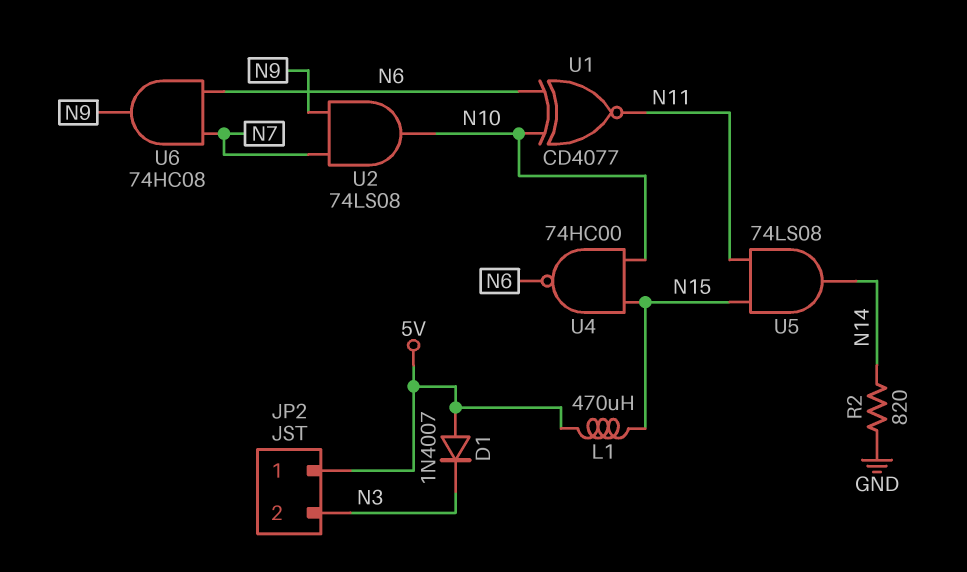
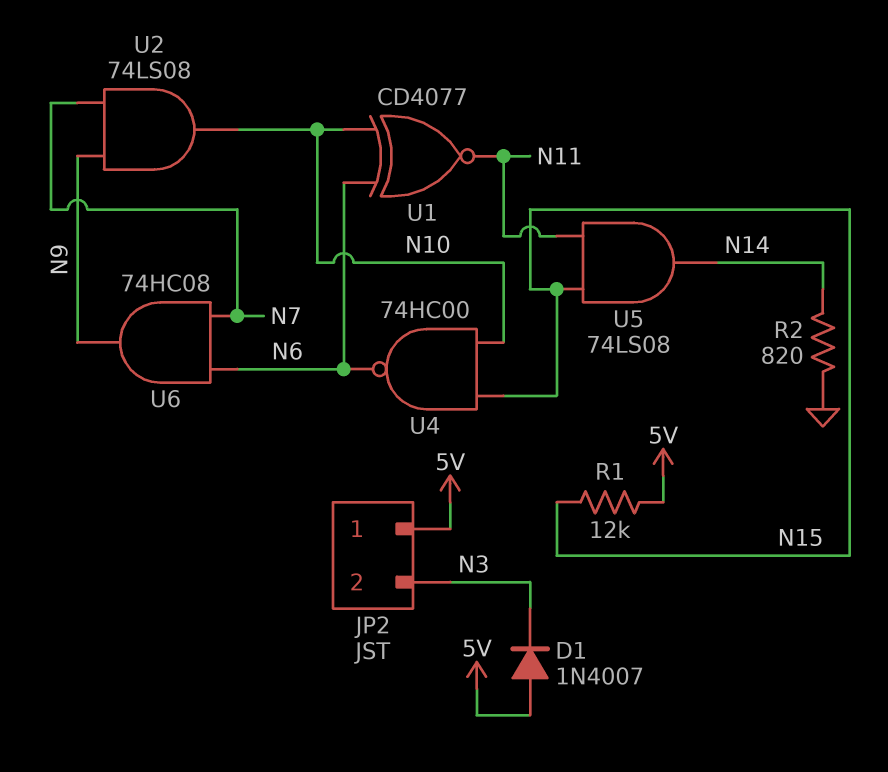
L1: 470uH (5V, N15) -> none
R1: none -> 12k (5V, N15)

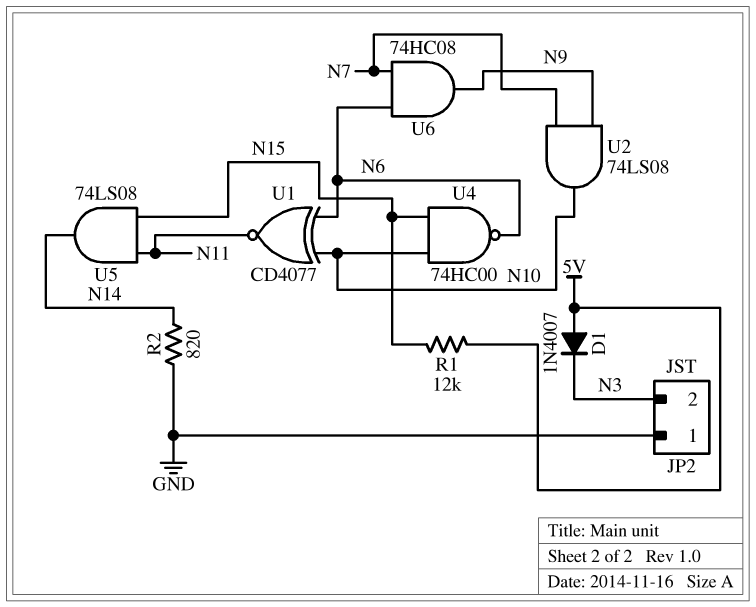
JP2 pin 1: 5V -> GND

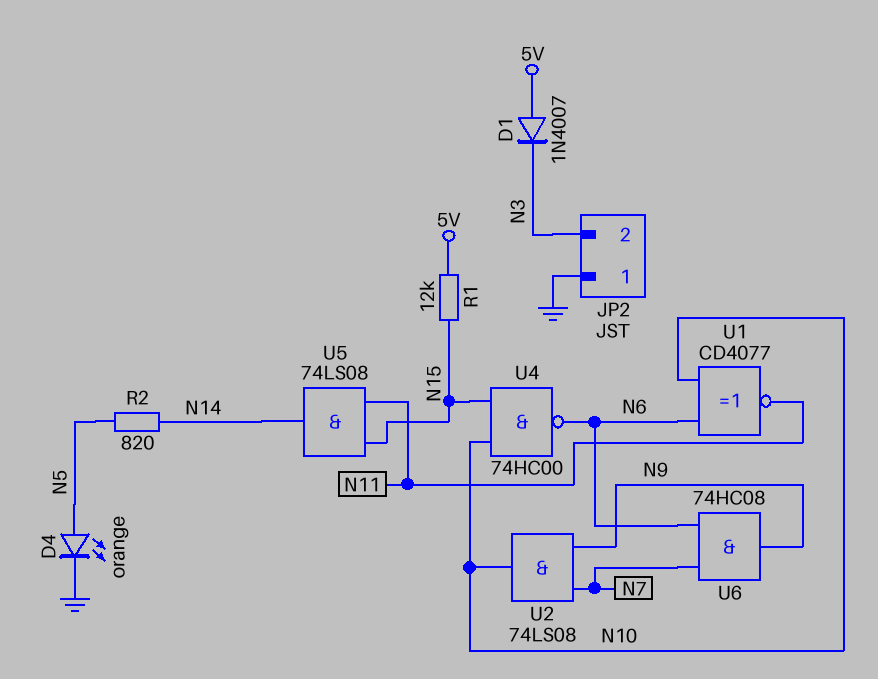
D4: none -> LED orange (A N5, K GND)
R2: 820 (GND, N14) -> 820 (N5, N14)

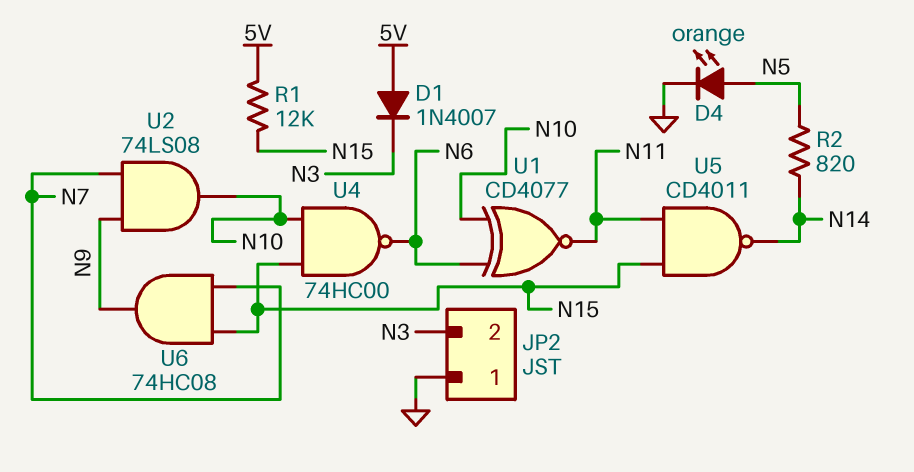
U5: AND 74LS08 (in N11, in N15, out N14) -> NAND CD4011 (in N11, in N15, out N14)
U6: AND 74HC08 (in N6, in N7, out N9) -> AND 74HC08 (in N7, in N15, out N9)

